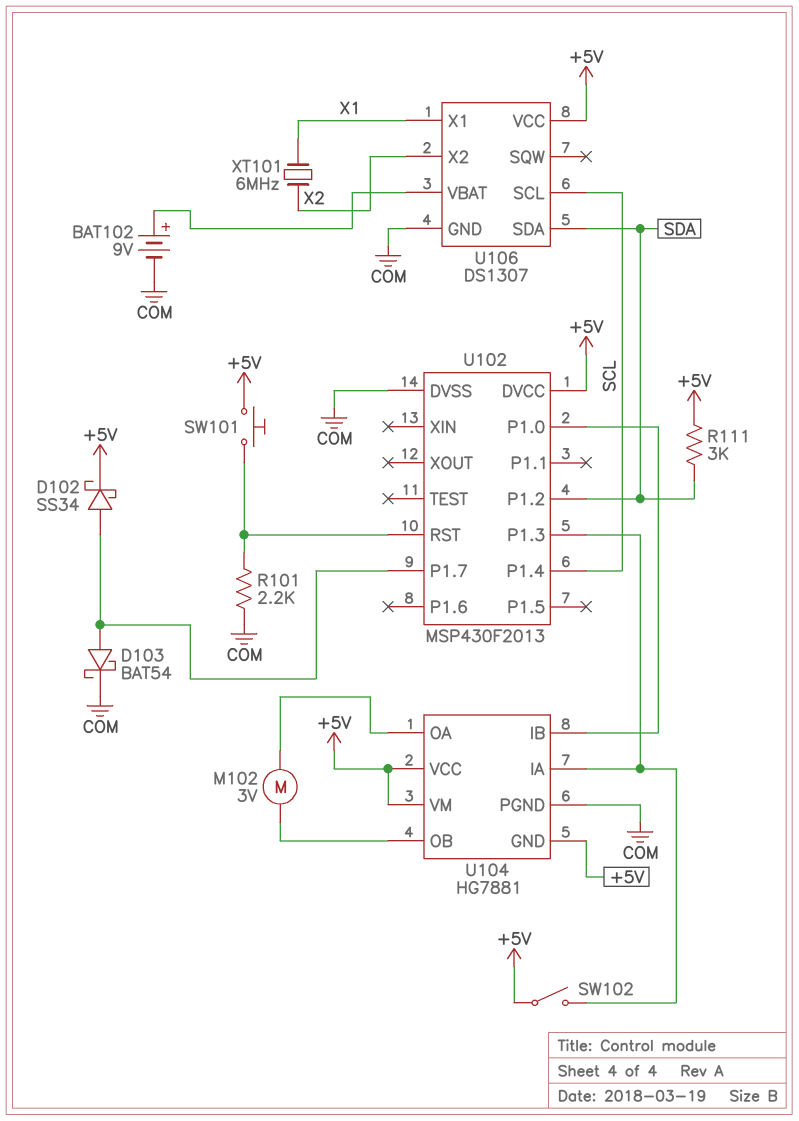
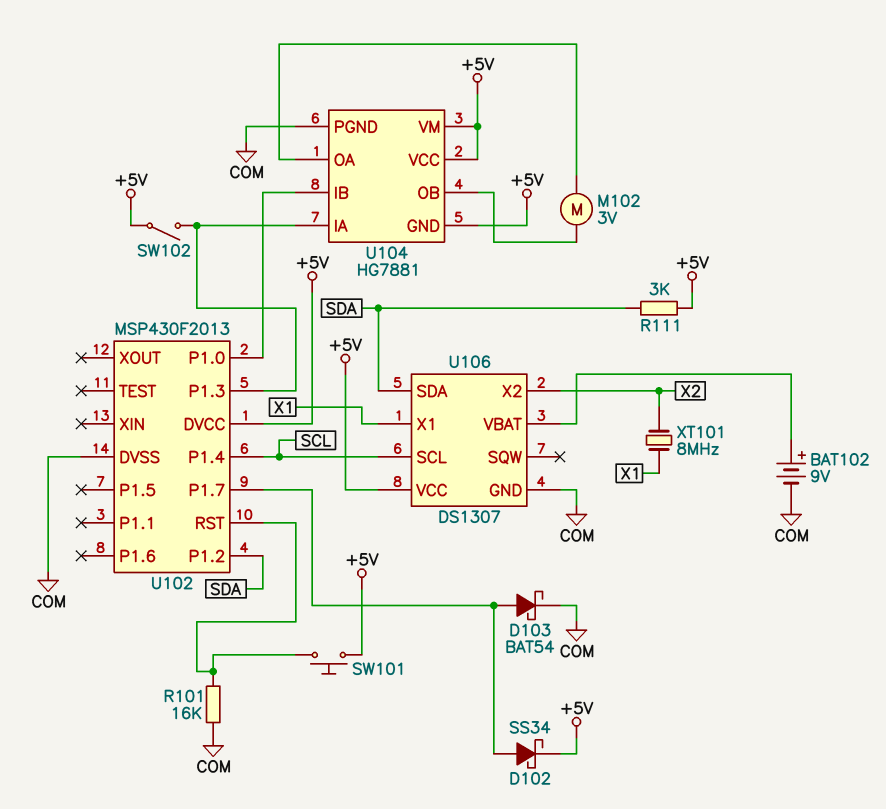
R101: 2.2k (COM, U102/RST) -> 16k (COM, U102/RST)
XT101: 6MHz (X1, X2) -> 8MHz (X1, X2)

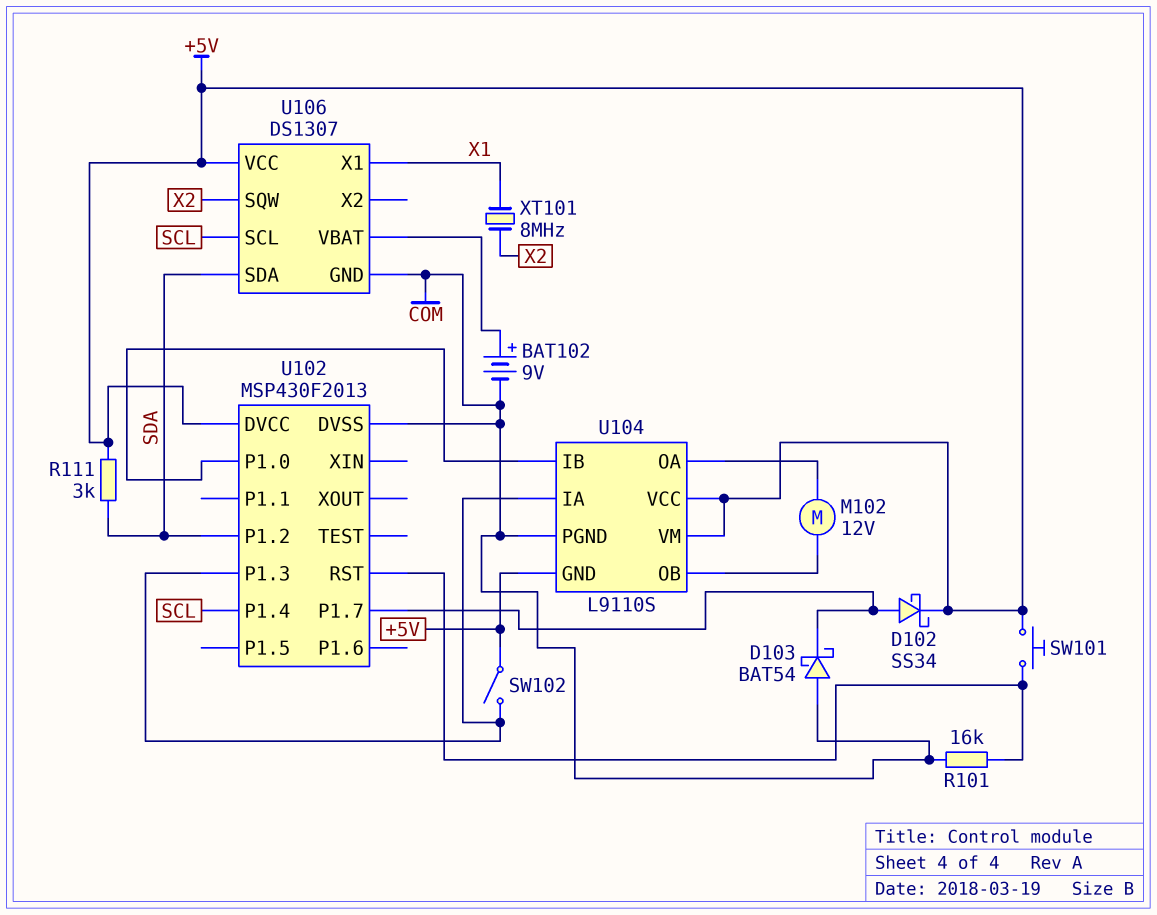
D103: schottky BAT54 (A U102/P1.7, K COM) -> schottky BAT54 (A COM, K U102/P1.7)
M102: motor 3V (U104/OA, U104/OB) -> motor 12V (U104/OA, U104/OB)
U104: HG7881 -> L9110S
U106 pin SQW: none -> X2
U106 pin X2: X2 -> none

